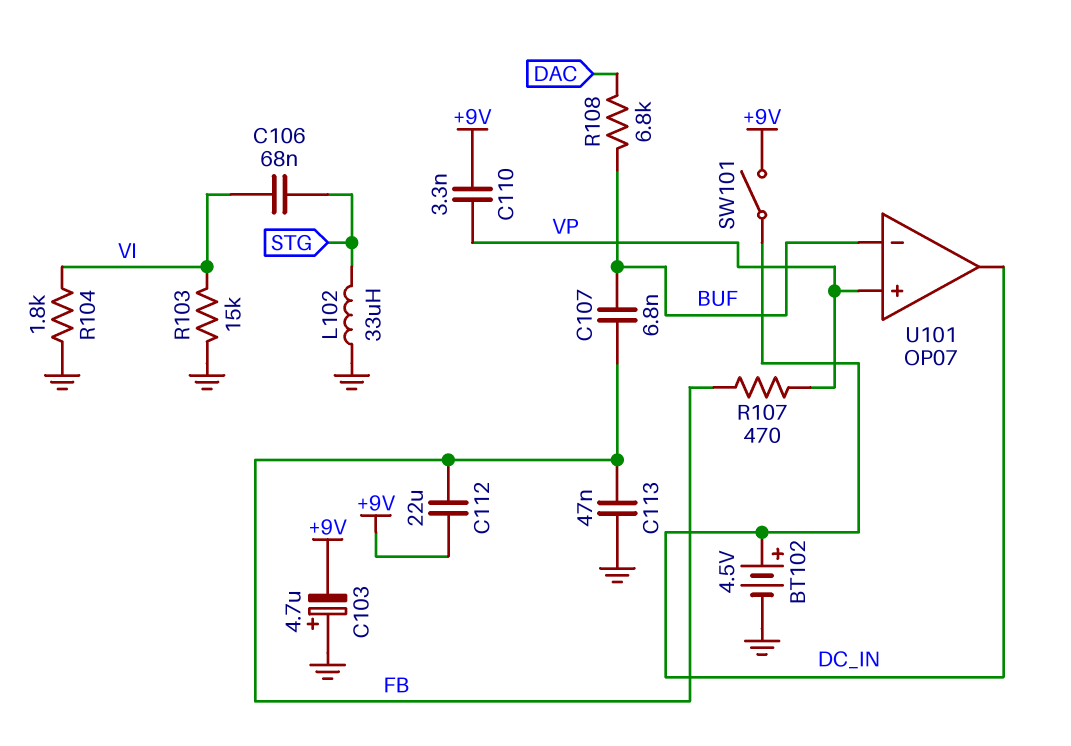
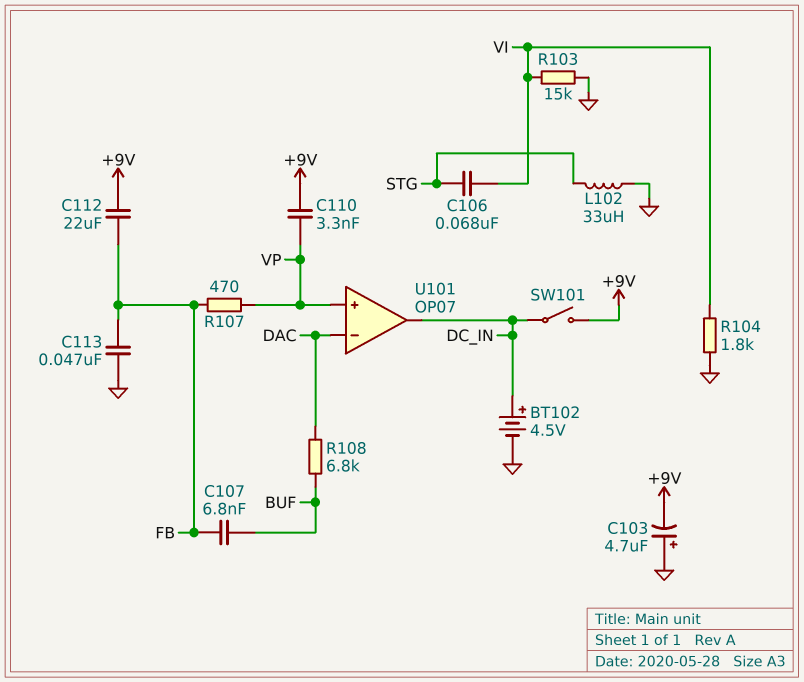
U101 pin in-: BUF -> DAC

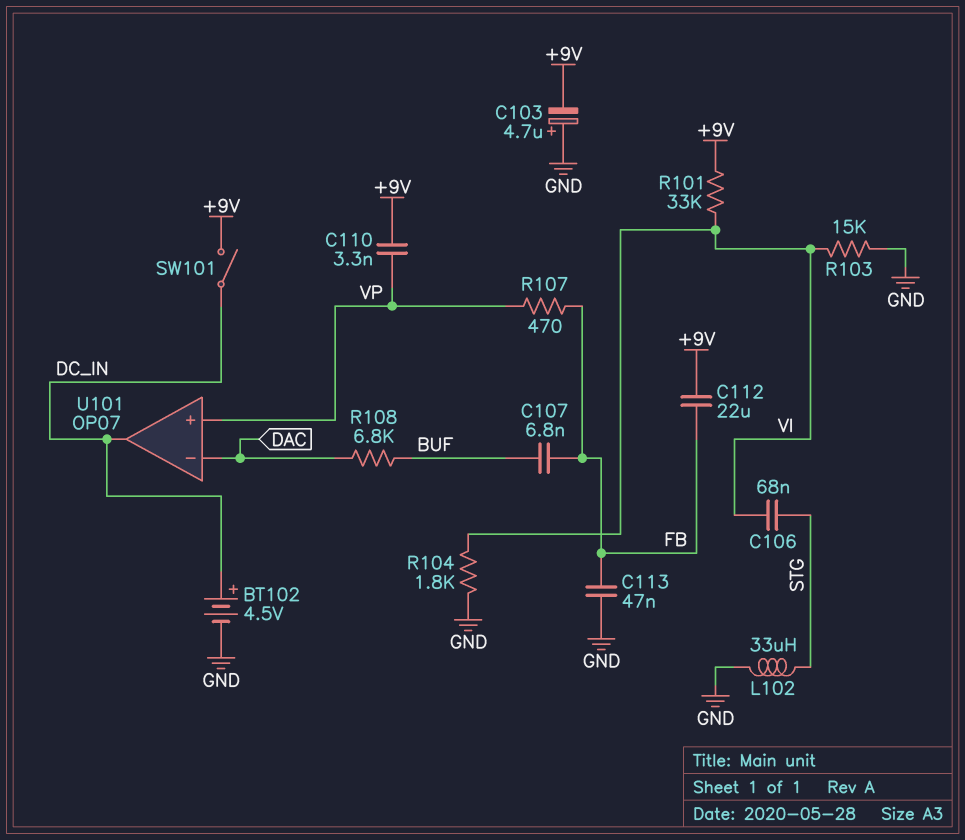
R101: none -> 33k (+9V, VI)

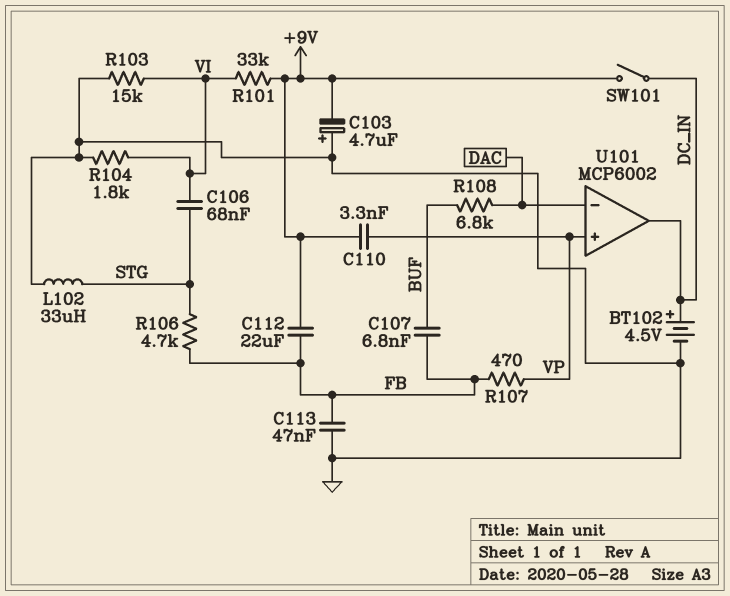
R106: none -> 4.7k (FB, STG)
U101: OP07 -> MCP6002

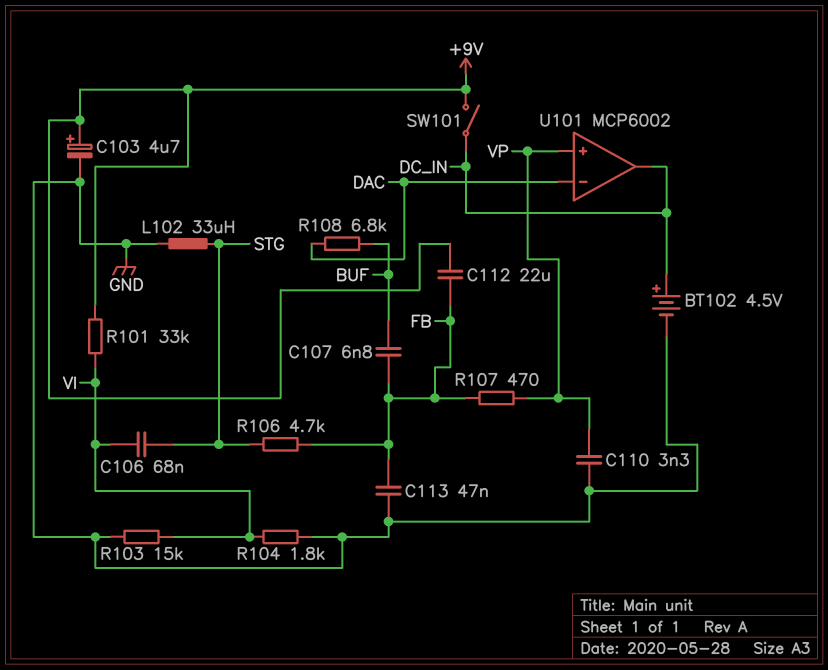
C103: 4.7uF (plus GND, minus +9V) -> 4.7uF (plus +9V, minus GND)
C110: 3.3nF (+9V, VP) -> 3.3nF (GND, VP)

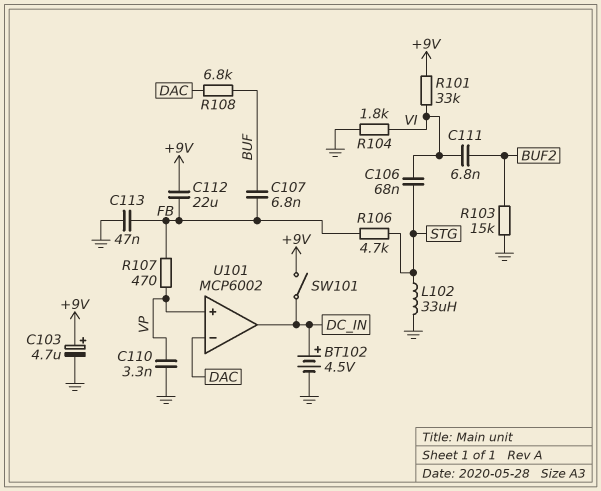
C111: none -> 6.8nF (BUF2, VI)
R103: 15k (GND, VI) -> 15k (BUF2, GND)

